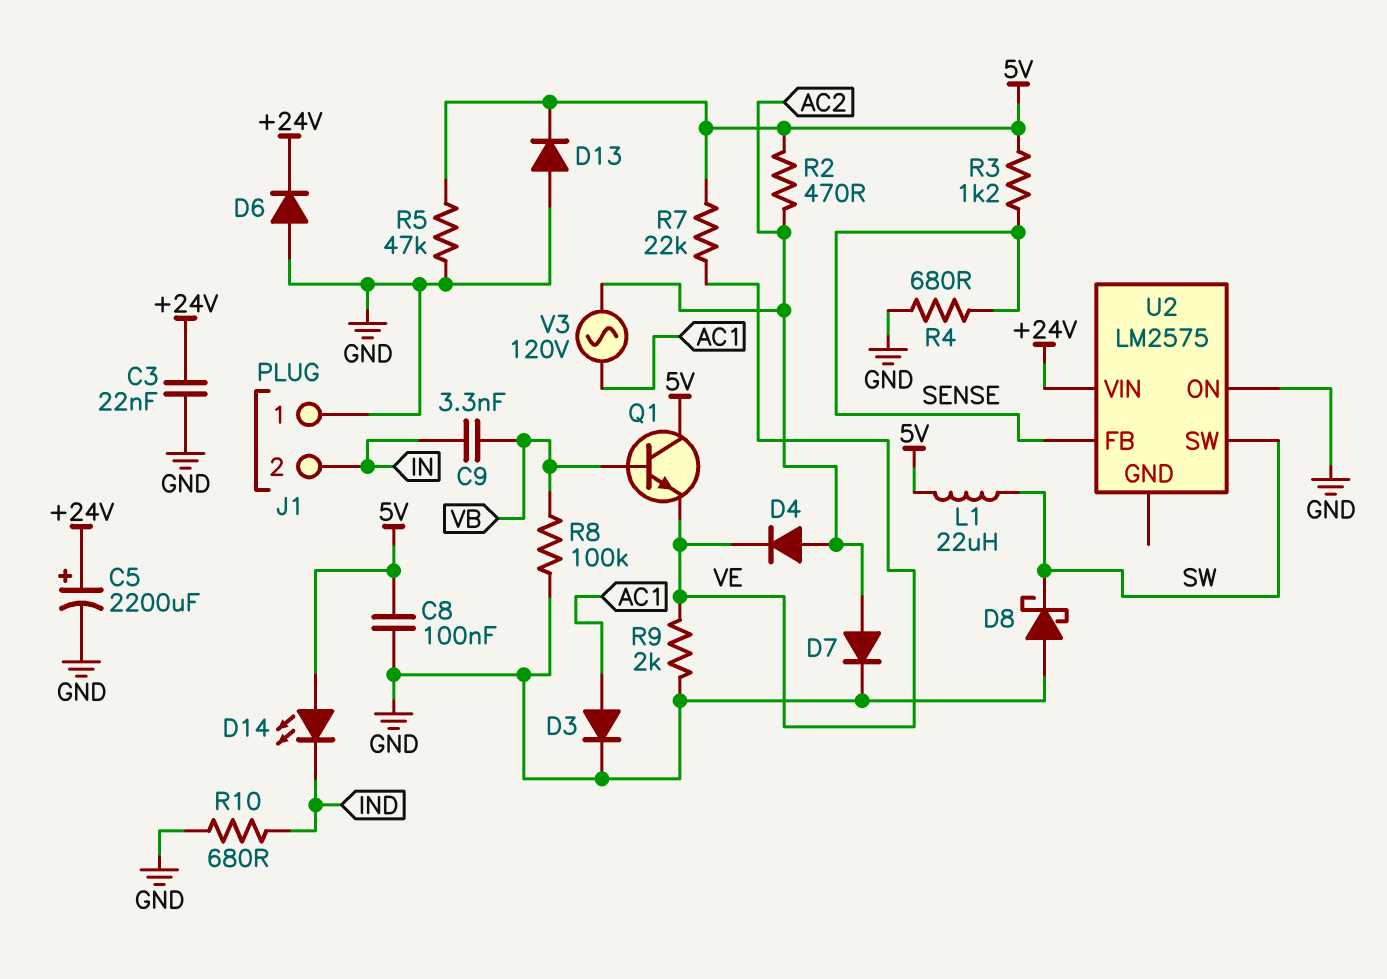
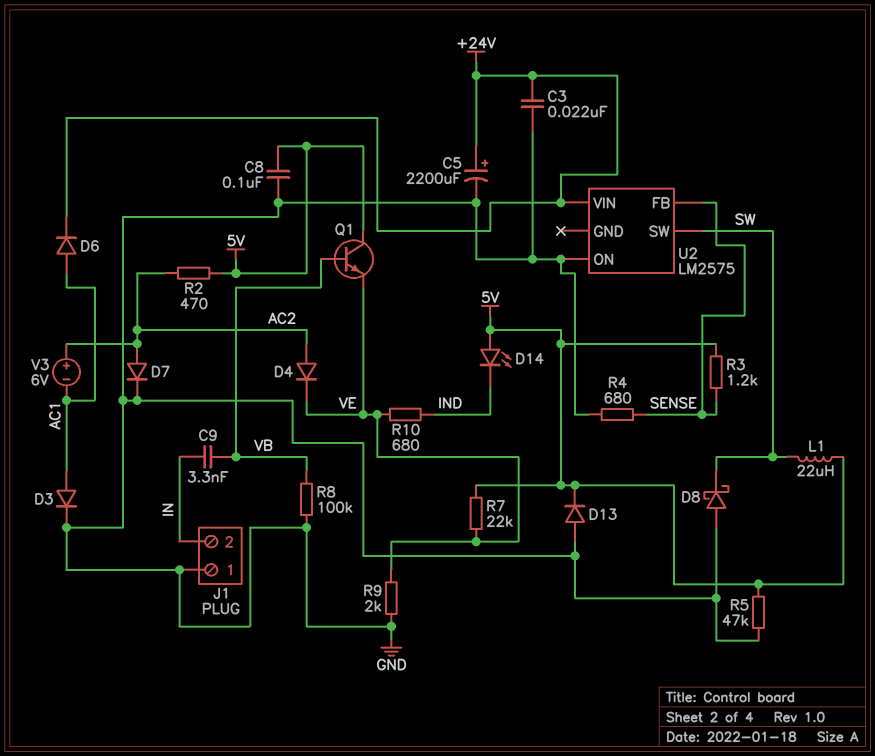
D6: diode (A GND, K +24V) -> diode (A AC1, K +24V)
R10: 680 (GND, IND) -> 680 (IND, VE)
V3: AC 120V (AC1, AC2) -> 6V (plus AC2, minus AC1)

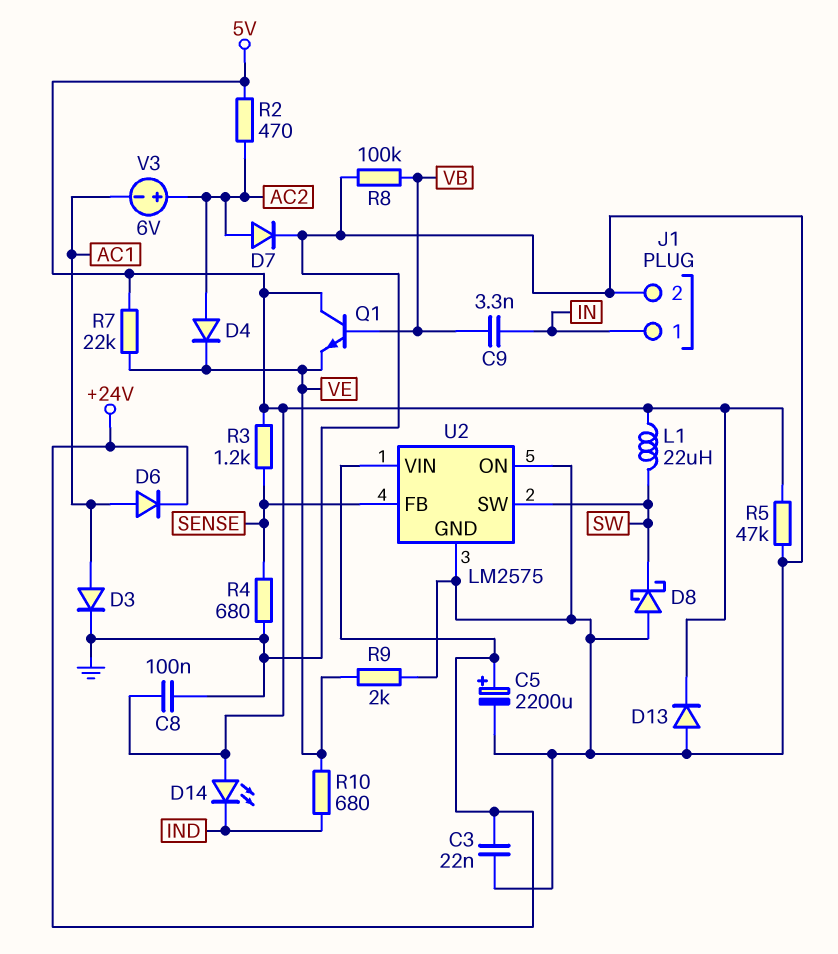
J1 pin 1: GND -> IN
J1 pin 2: IN -> GND
U2 pin GND: none -> GND

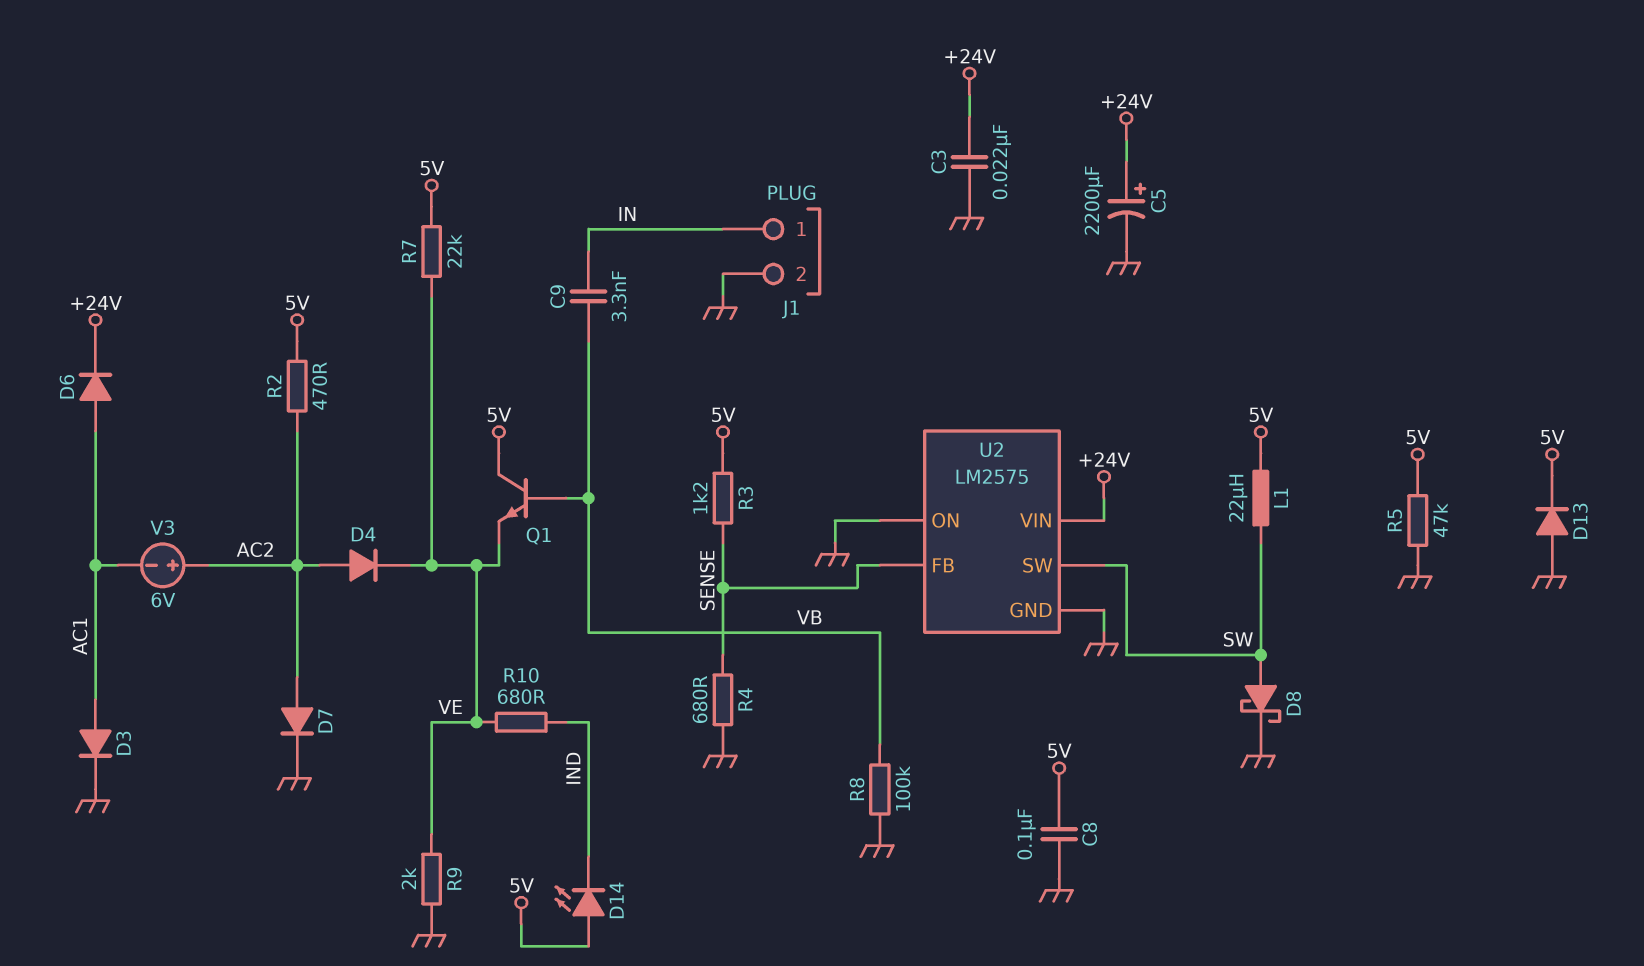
D8: schottky (A GND, K SW) -> schottky (A SW, K GND)

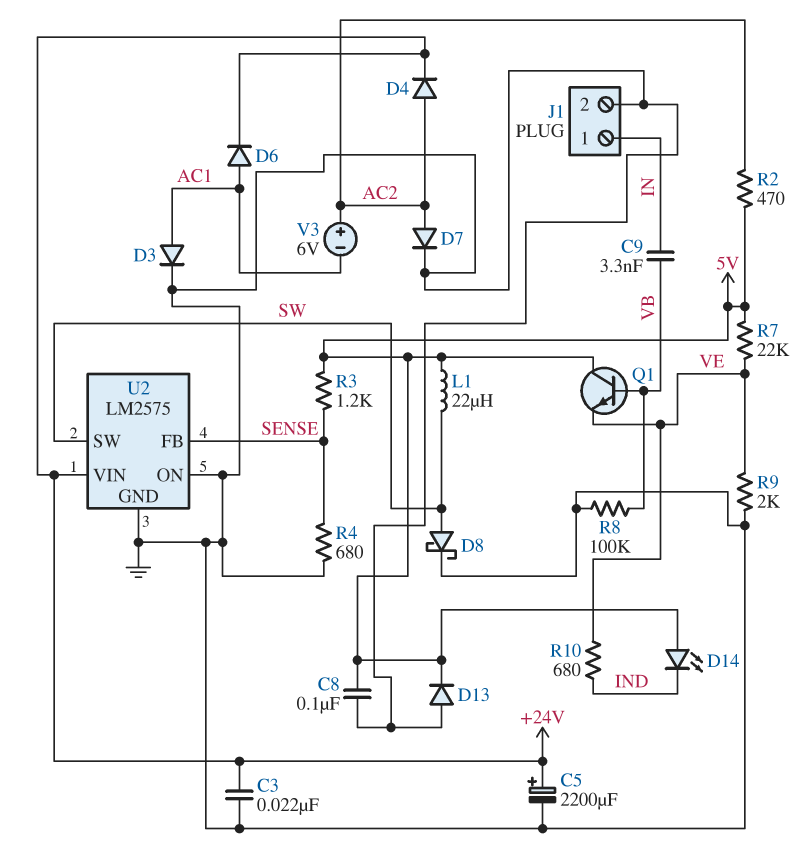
D4: diode (A AC2, K VE) -> diode (A AC2, K +24V)
R5: 47k (5V, GND) -> none

